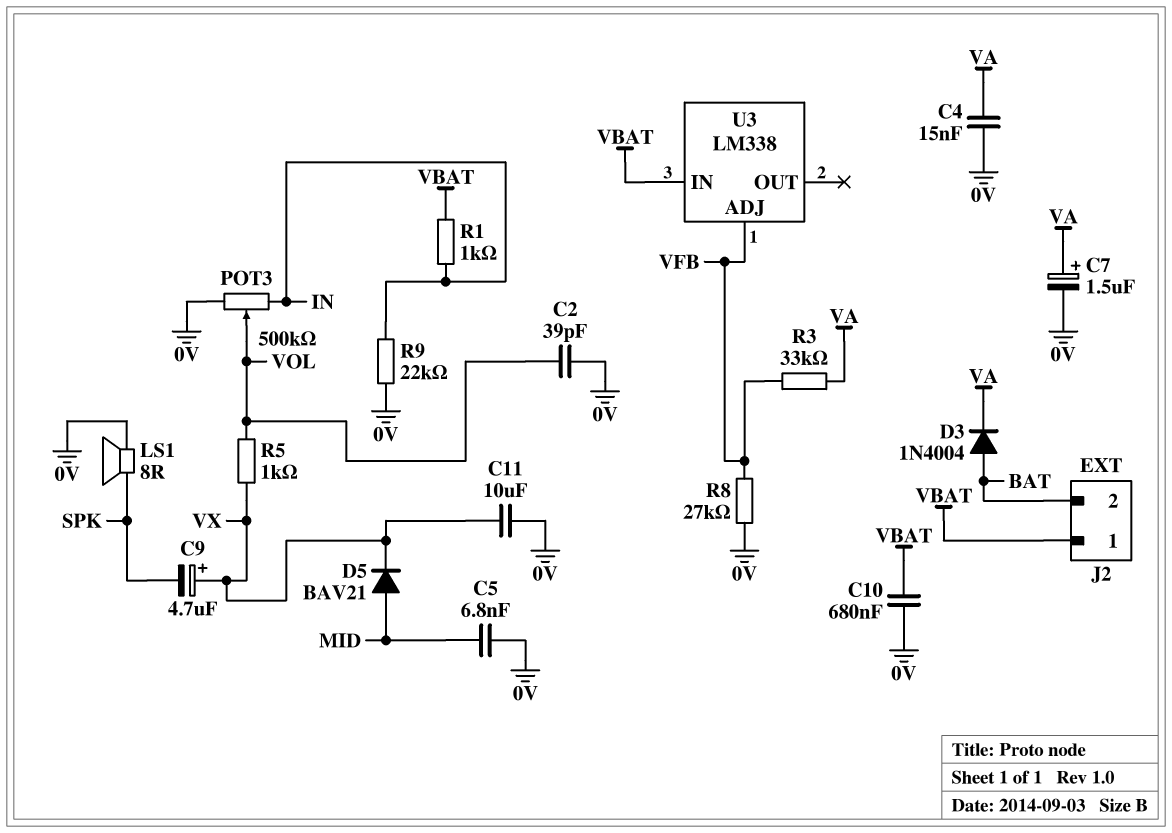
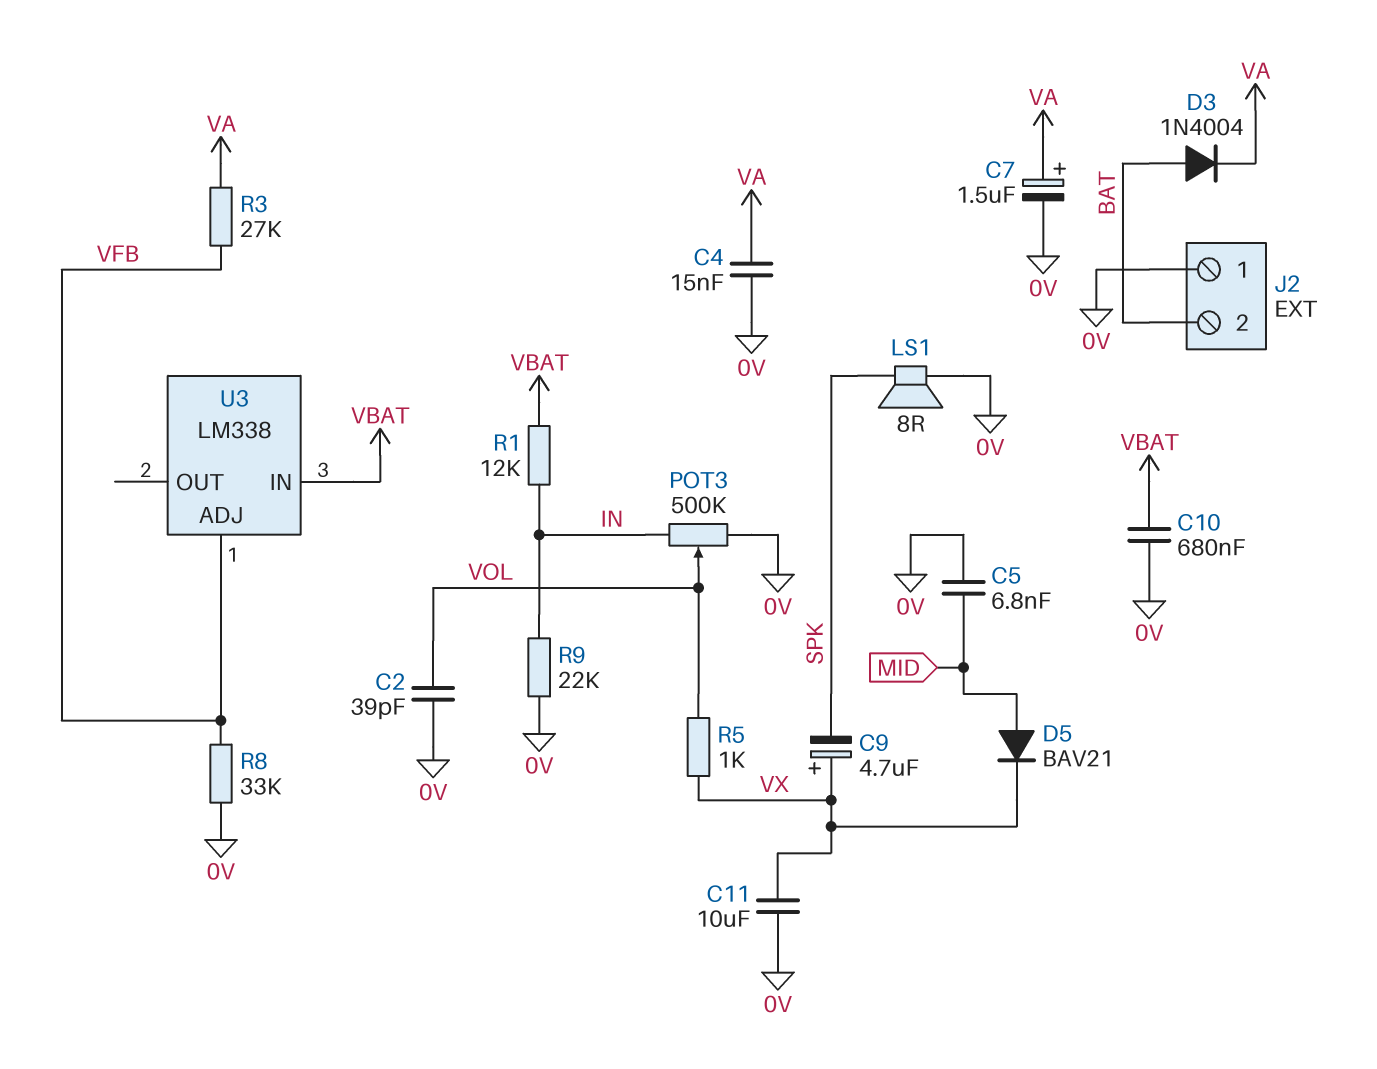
J2 pin 1: VBAT -> 0V
R1: 1k (IN, VBAT) -> 12k (IN, VBAT)
R3: 33k (VA, VFB) -> 27k (VA, VFB)
R8: 27k (0V, VFB) -> 33k (0V, VFB)

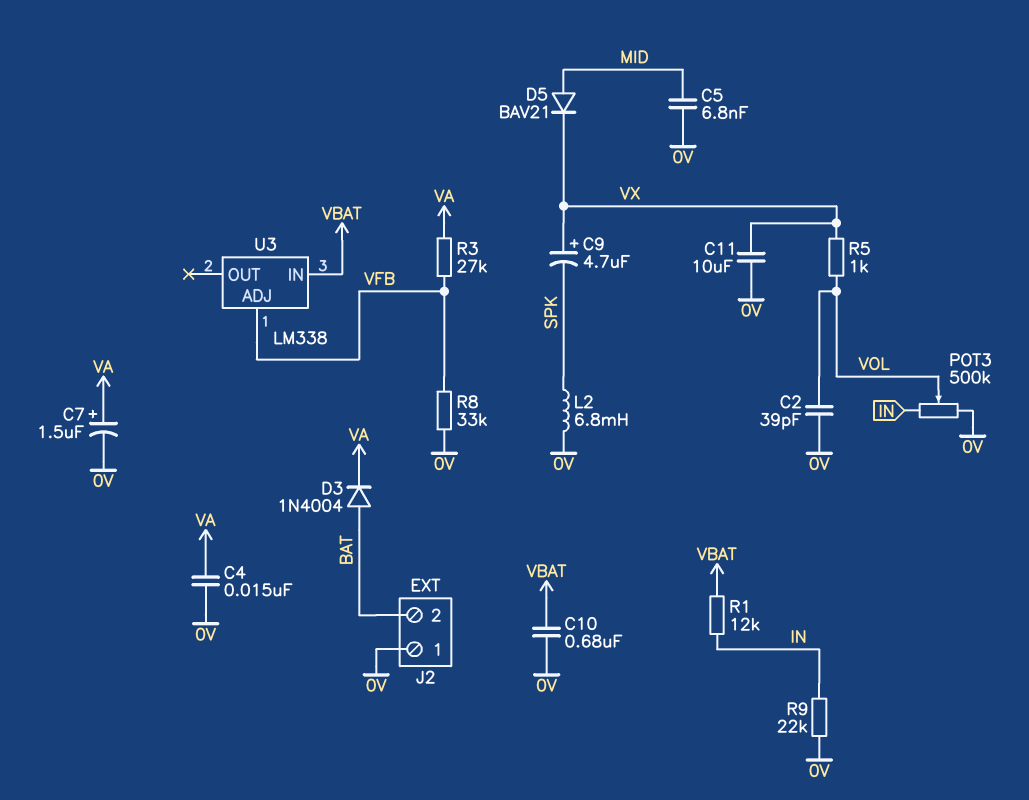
L2: none -> 6.8mH (0V, SPK)
LS1: speaker 8R (0V, SPK) -> none

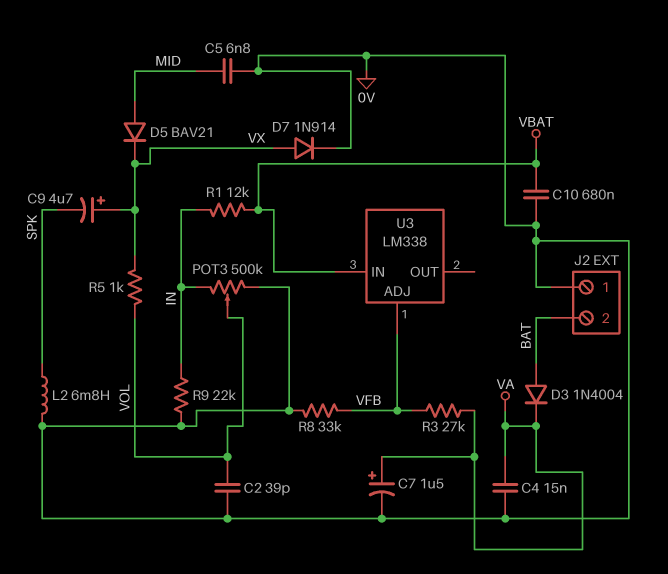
C11: 10uF (0V, VX) -> none
D7: none -> diode 1N914 (A VX, K 0V)

